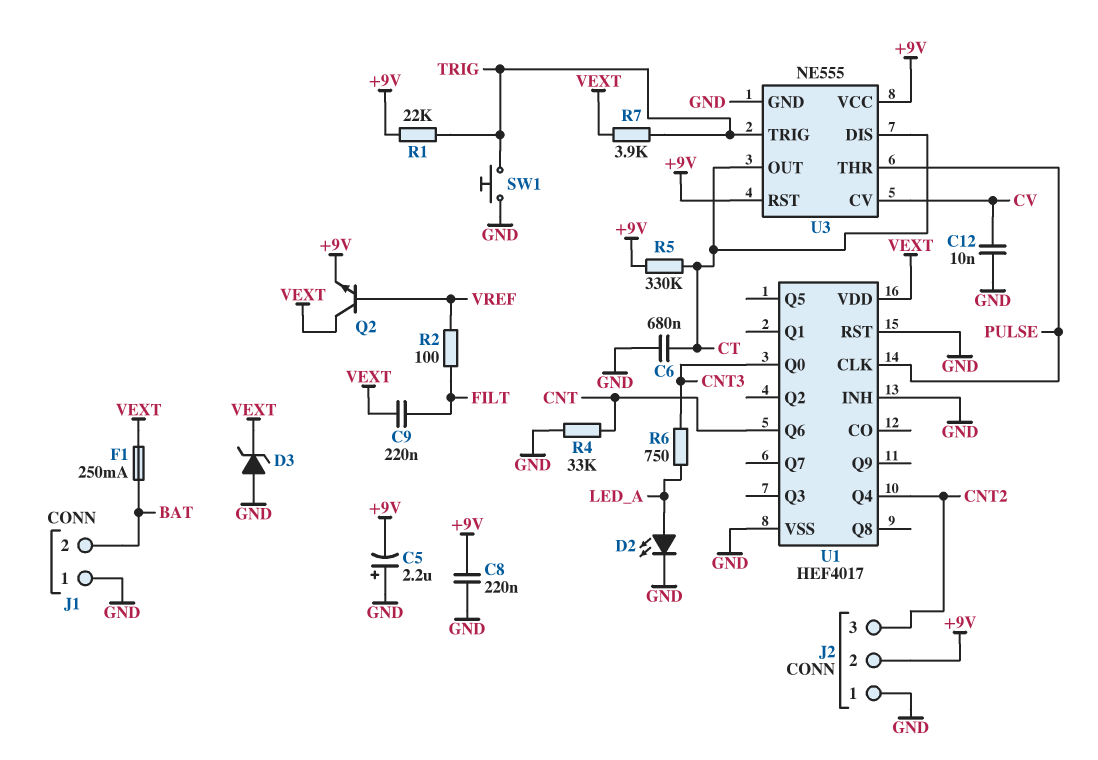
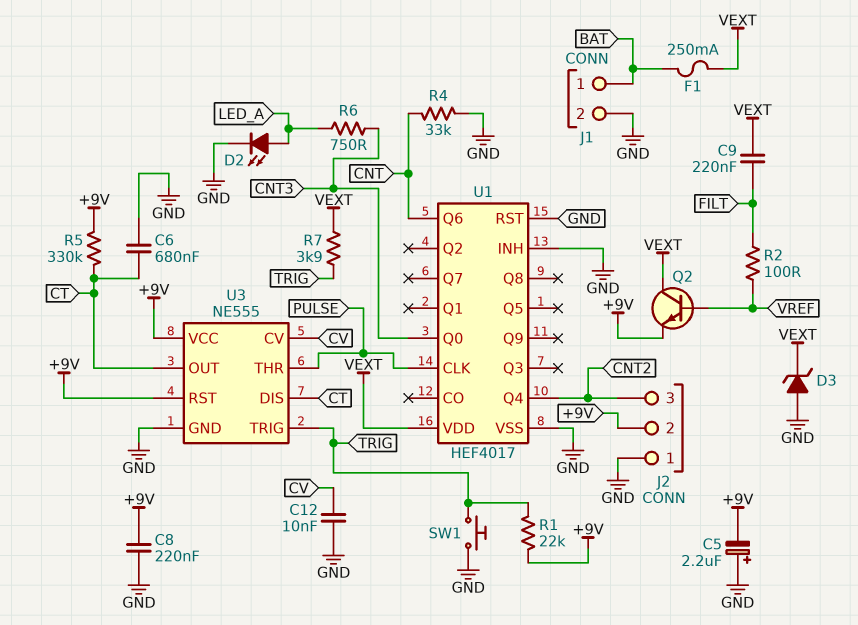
J1 pin 1: GND -> BAT
J1 pin 2: BAT -> GND

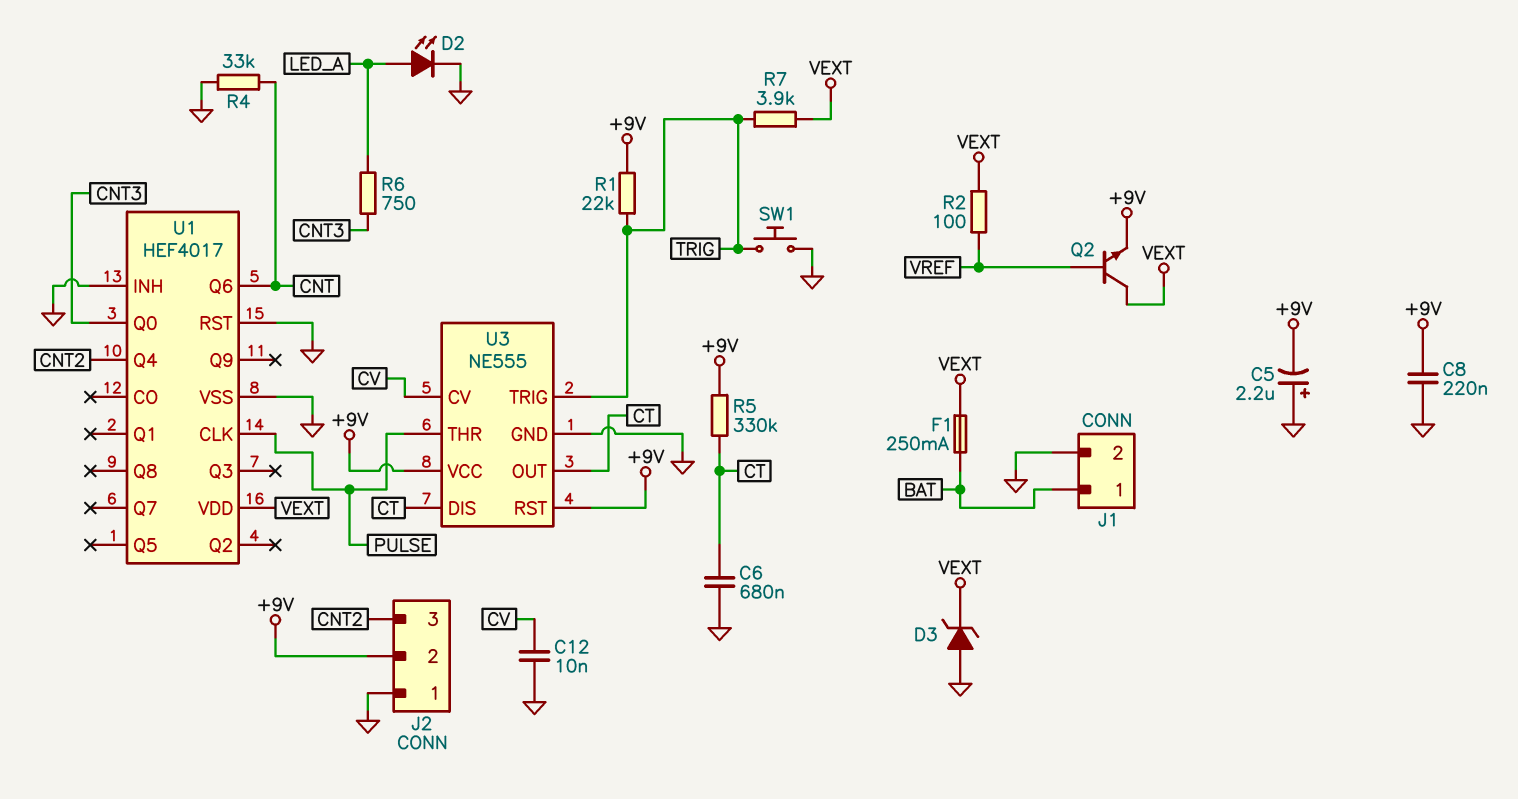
C9: 220nF (FILT, VEXT) -> none
R2: 100 (FILT, VREF) -> 100 (VEXT, VREF)

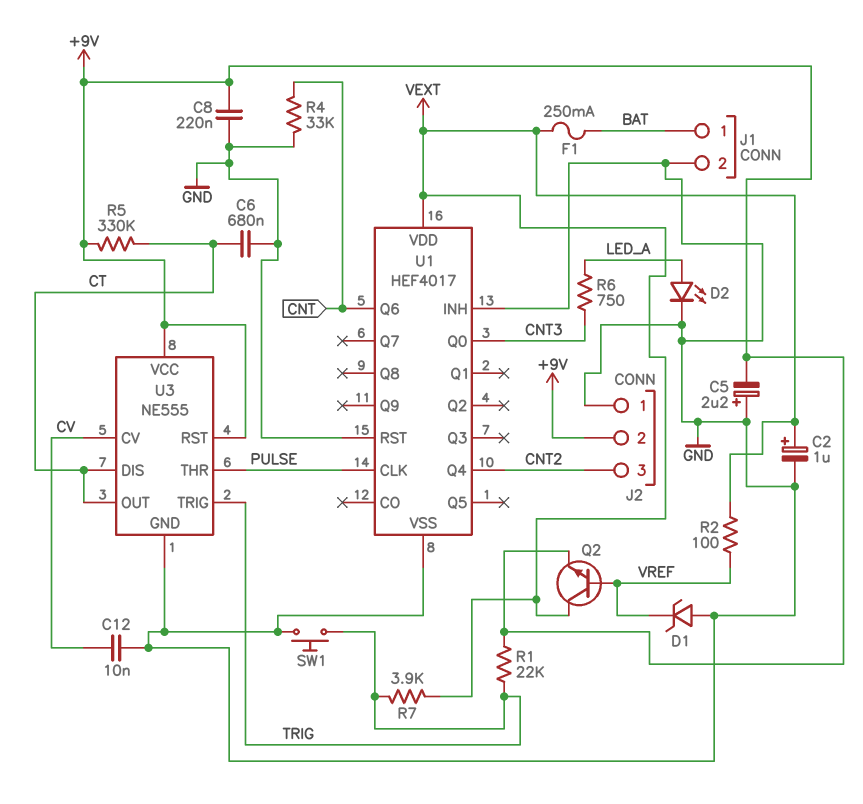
C2: none -> 1uF (plus VEXT, minus GND)
D1: none -> zener (A GND, K VREF)
D3: zener (A GND, K VEXT) -> none

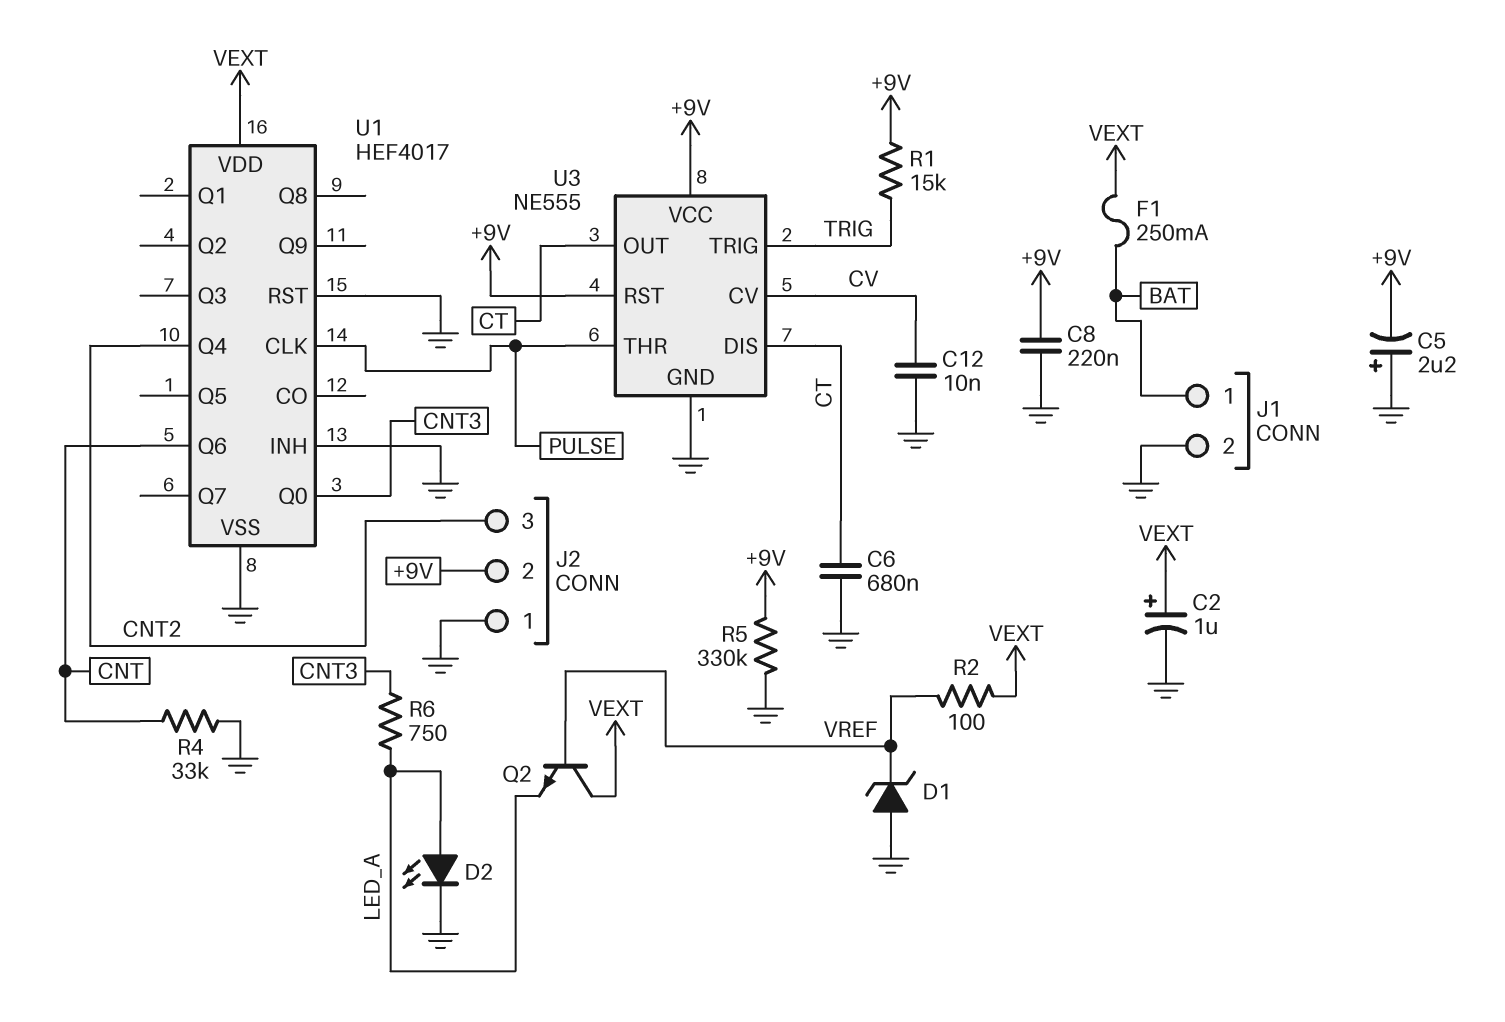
Q2: NPN (B VREF, C VEXT, E +9V) -> NPN (B VREF, C VEXT, E LED_A)
R1: 22k (+9V, TRIG) -> 15k (+9V, TRIG)
R5: 330k (+9V, CT) -> 330k (+9V, GND)
R7: 3.9k (TRIG, VEXT) -> none
SW1: button (GND, TRIG) -> none

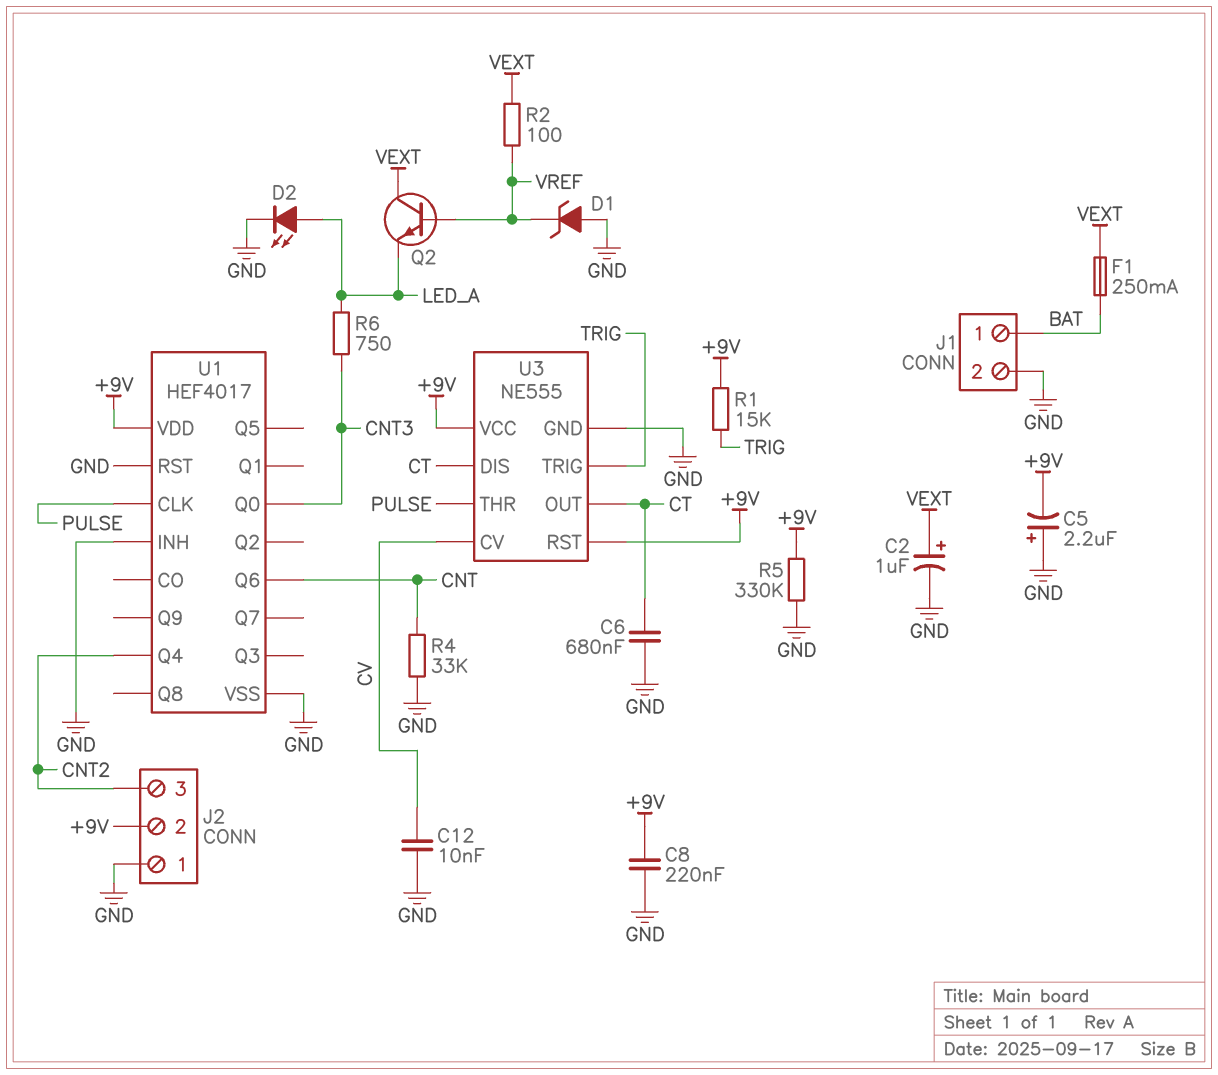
U1 pin VDD: VEXT -> +9V

